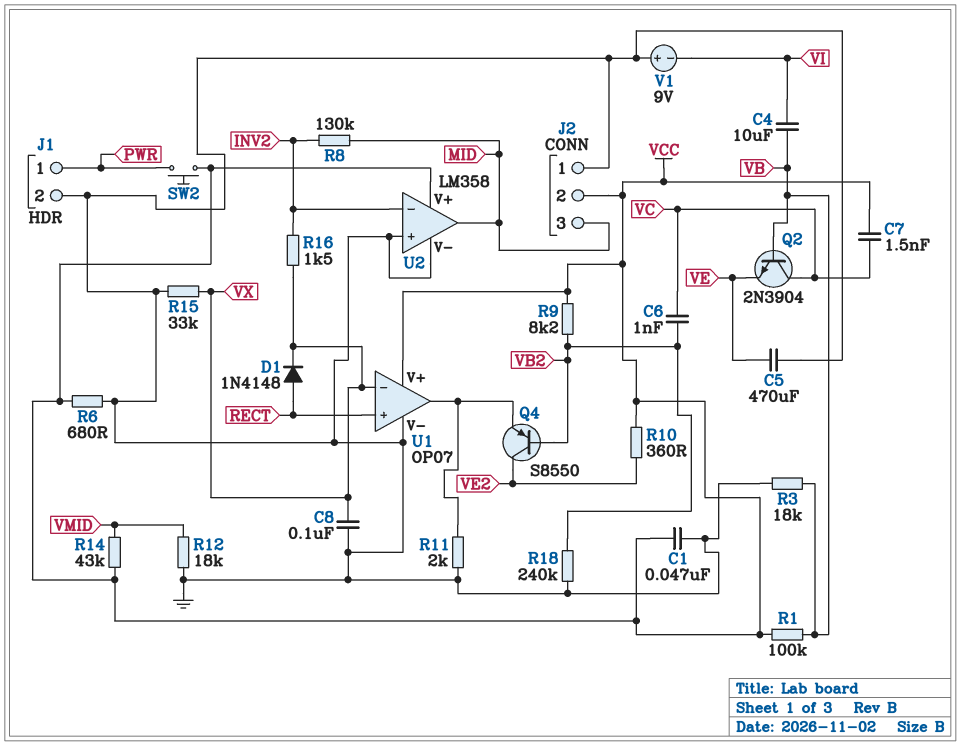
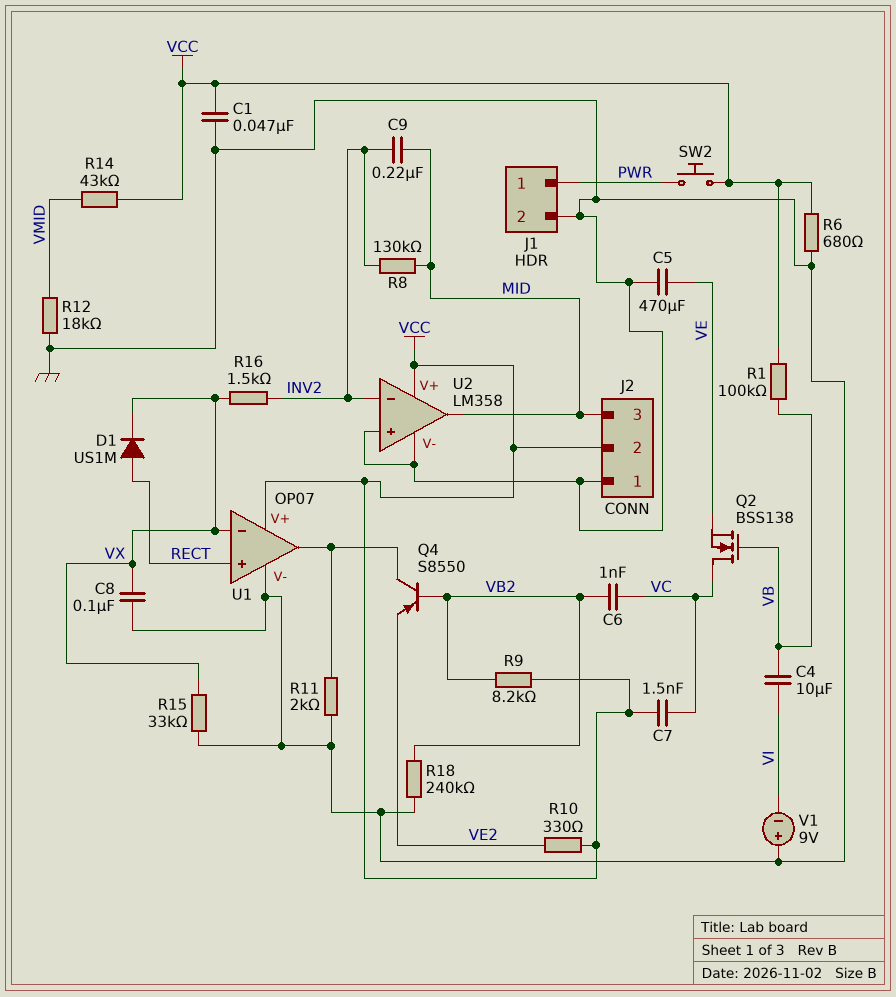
C9: none -> 220nF (INV2, MID)
D1: diode 1N4148 (A RECT, K VX) -> diode US1M (A RECT, K VX)
Q2: NPN 2N3904 (B VB, C VC, E VE) -> NMOS BSS138 (G VB, D VC, S VE)
Q4: PNP S8550 (B VB2, C VE2, E U1/out) -> PNP S8550 (B VB2, C U1/out, E VE2)
R3: 18k (GND, VB) -> none
R10: 360 (VCC, VE2) -> 330 (VCC, VE2)

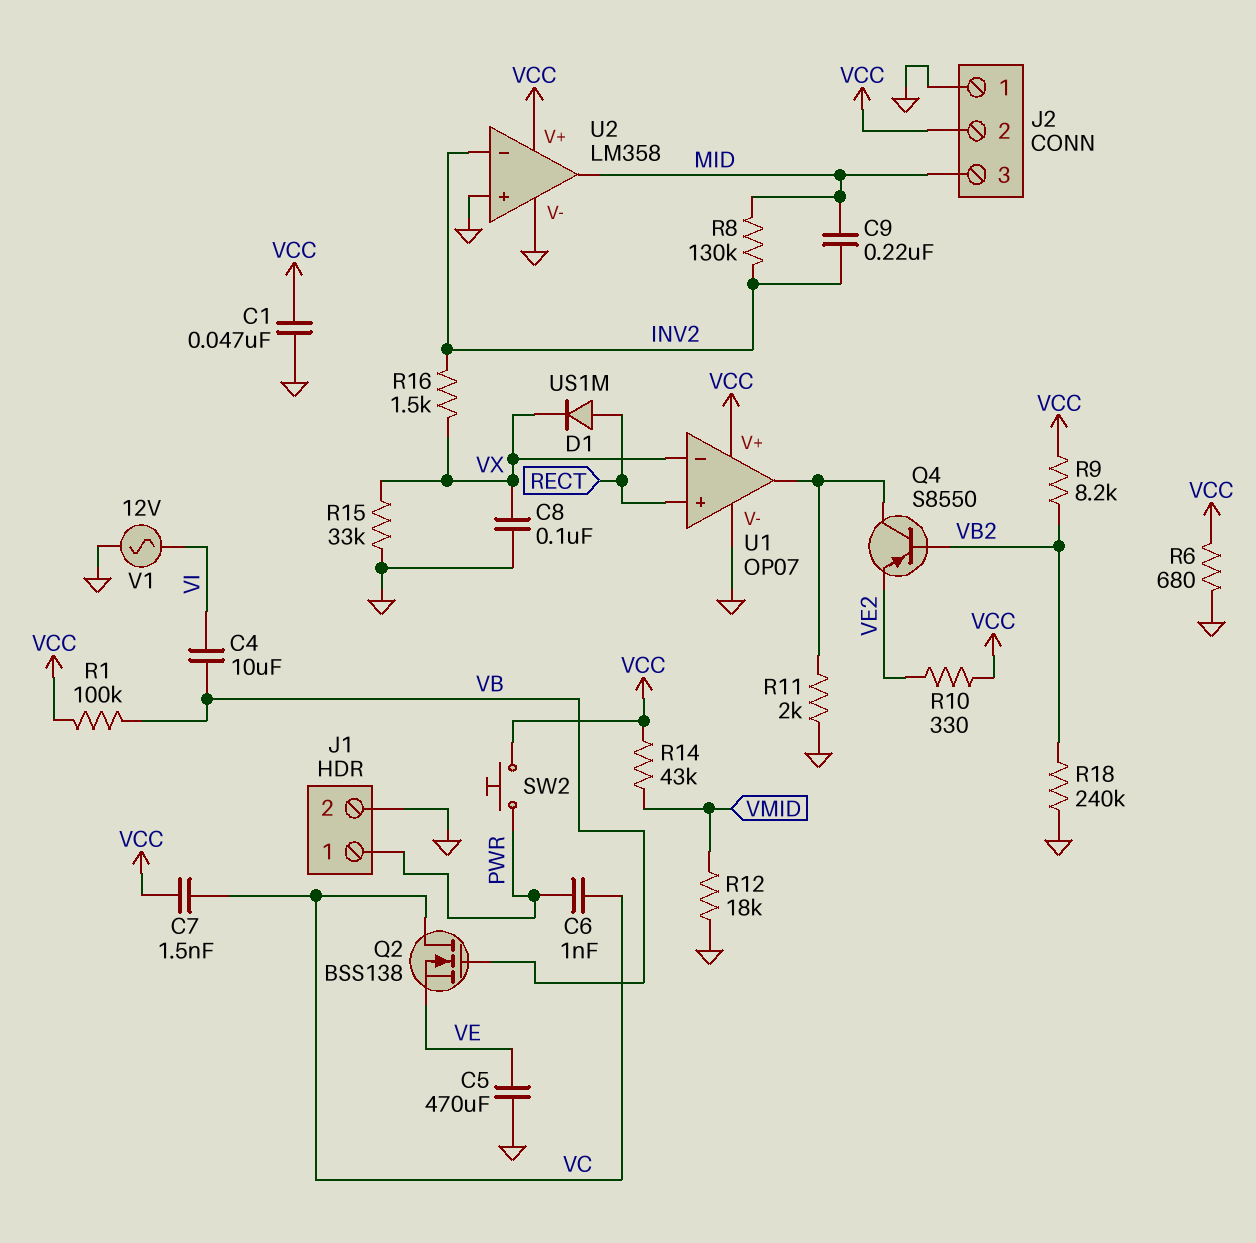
C6: 1nF (VB2, VC) -> 1nF (PWR, VC)
V1: 9V (plus GND, minus VI) -> AC 12V (GND, VI)

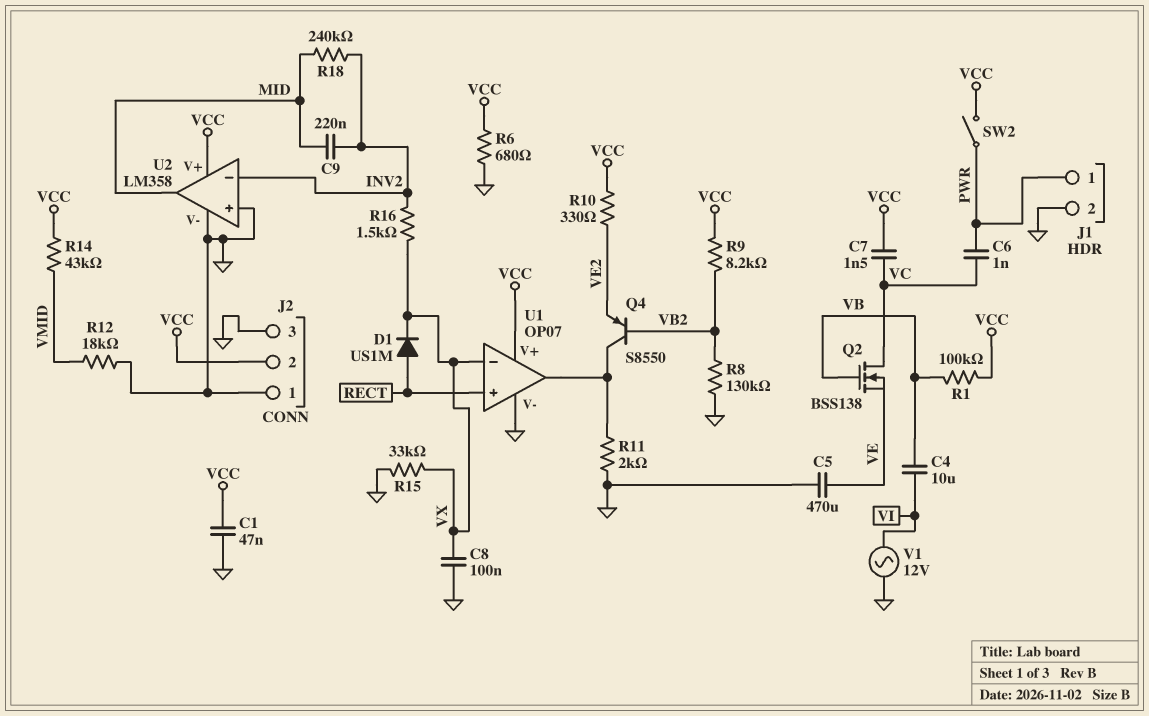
J2 pin 3: MID -> GND
R8: 130k (INV2, MID) -> 130k (GND, VB2)
R18: 240k (GND, VB2) -> 240k (INV2, MID)
SW2: button (PWR, VCC) -> switch (PWR, VCC)

